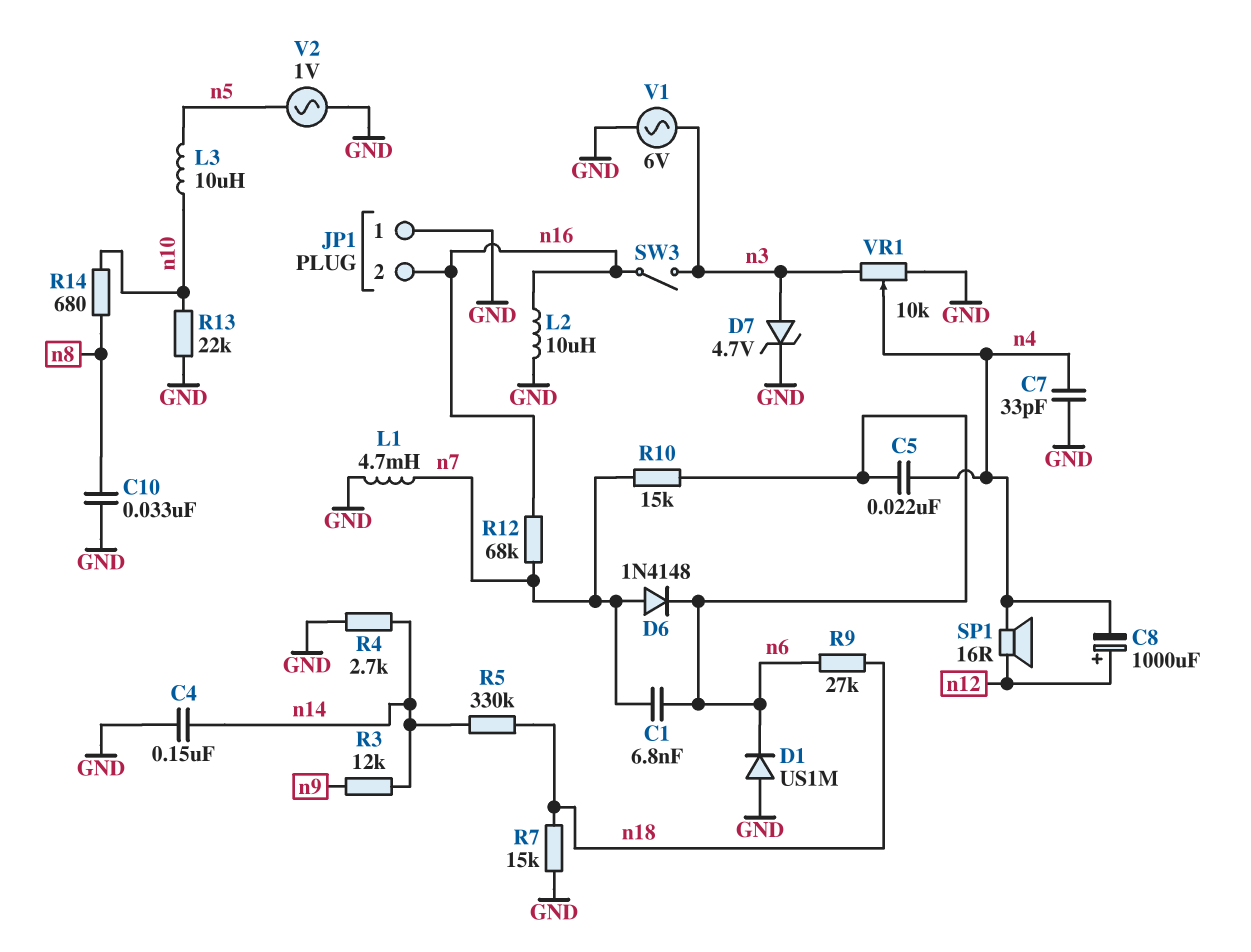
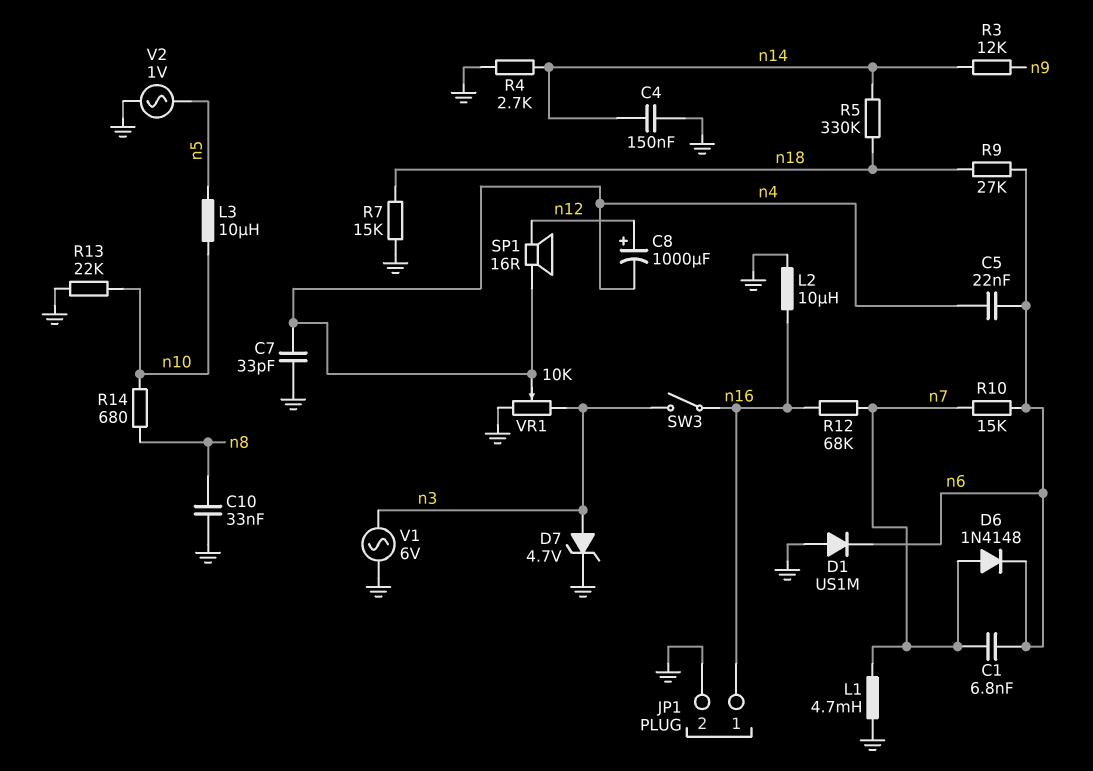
JP1 pin 1: GND -> n16
JP1 pin 2: n16 -> GND

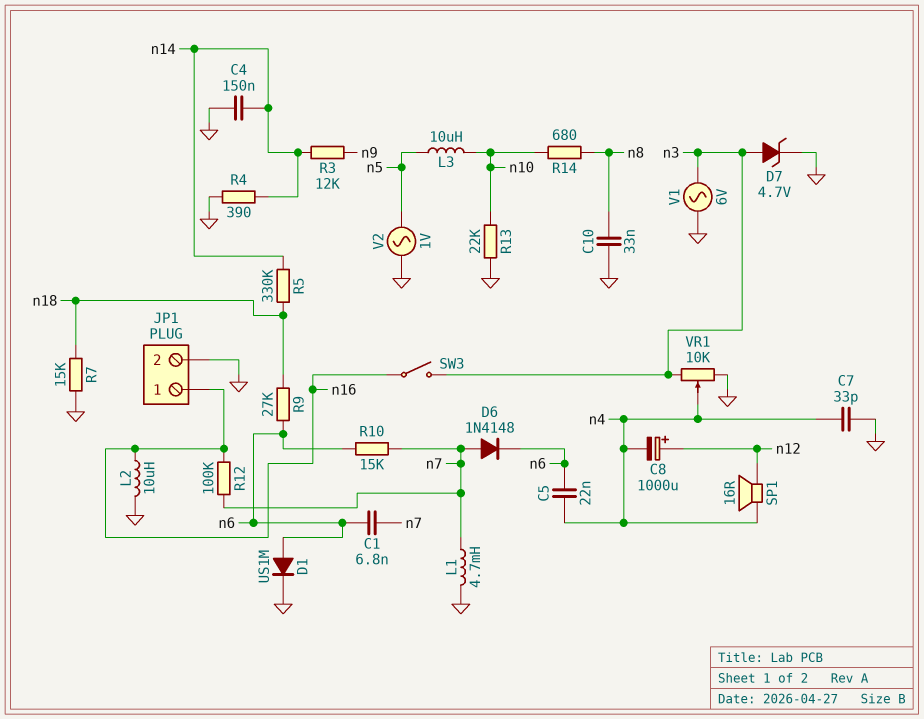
D1: diode US1M (A GND, K n6) -> diode US1M (A n6, K GND)
R4: 2.7k (GND, n14) -> 390 (GND, n14)
R12: 68k (n7, n16) -> 100k (n7, n16)

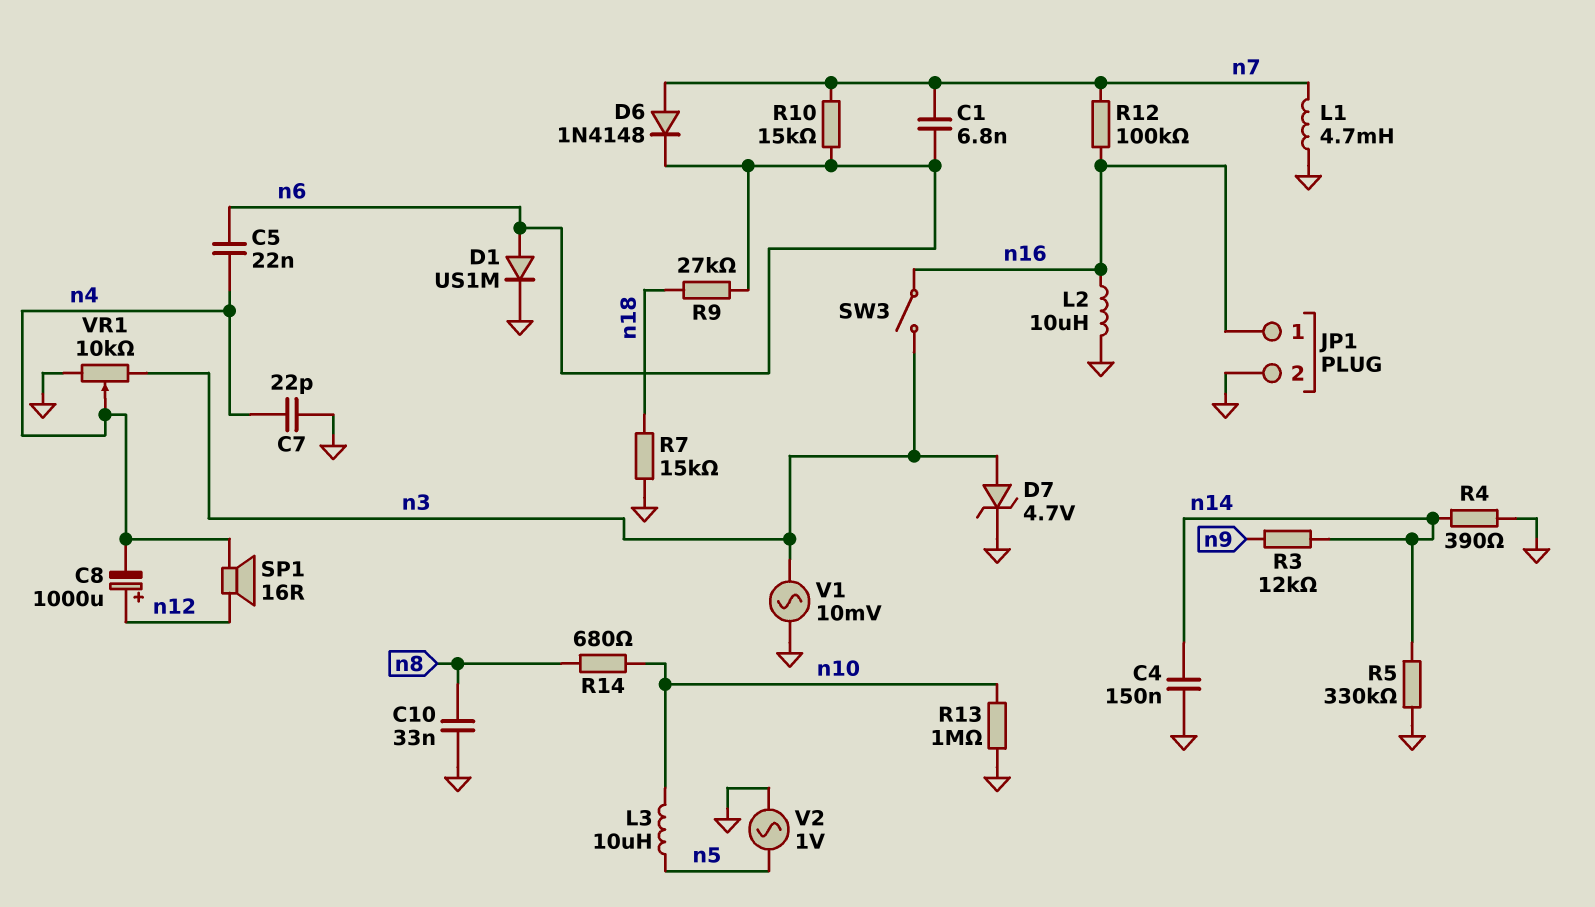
C7: 33pF (GND, n4) -> 22pF (GND, n4)
R5: 330k (n14, n18) -> 330k (GND, n14)
R13: 22k (GND, n10) -> 1M (GND, n10)
V1: AC 6V (GND, n3) -> AC 10mV (GND, n3)

